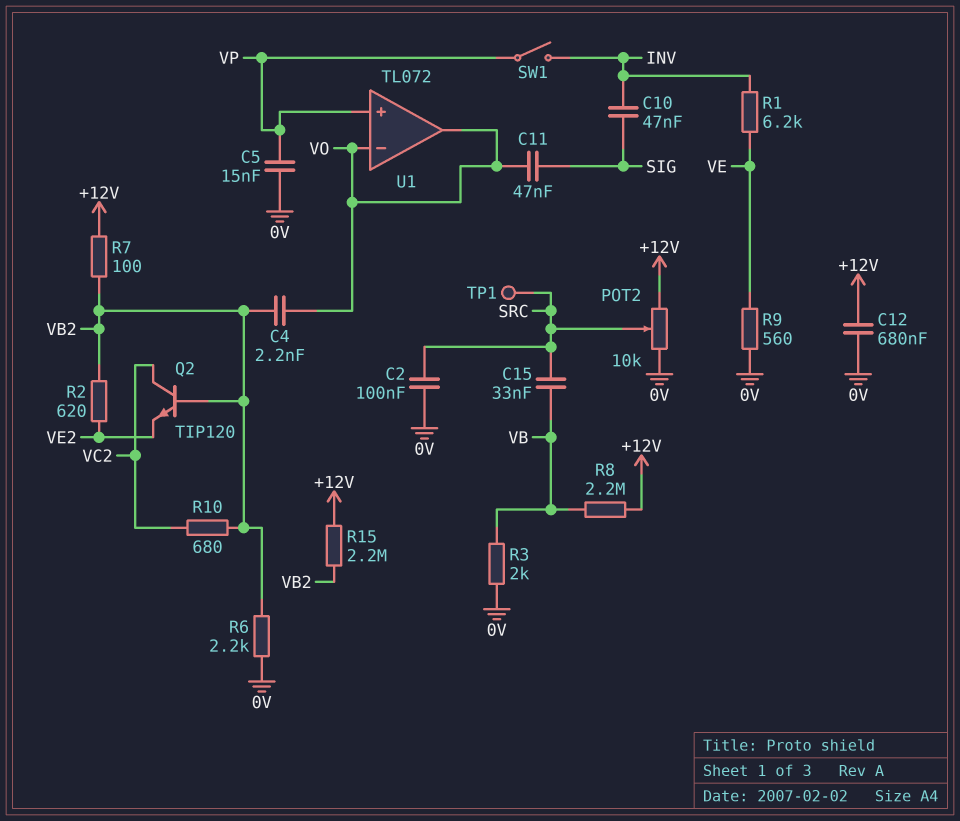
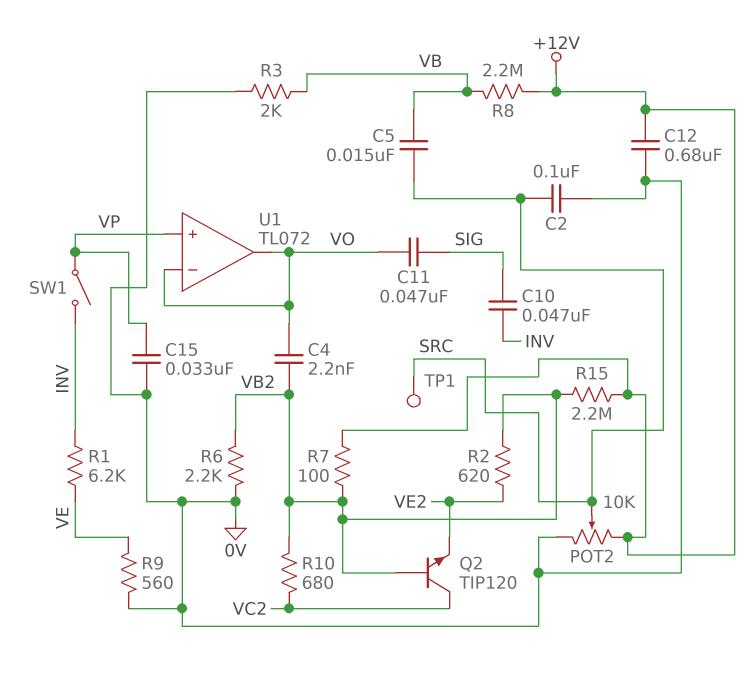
C5: 15nF (0V, VP) -> 15nF (SRC, VB)
C15: 33nF (SRC, VB) -> 33nF (0V, VP)

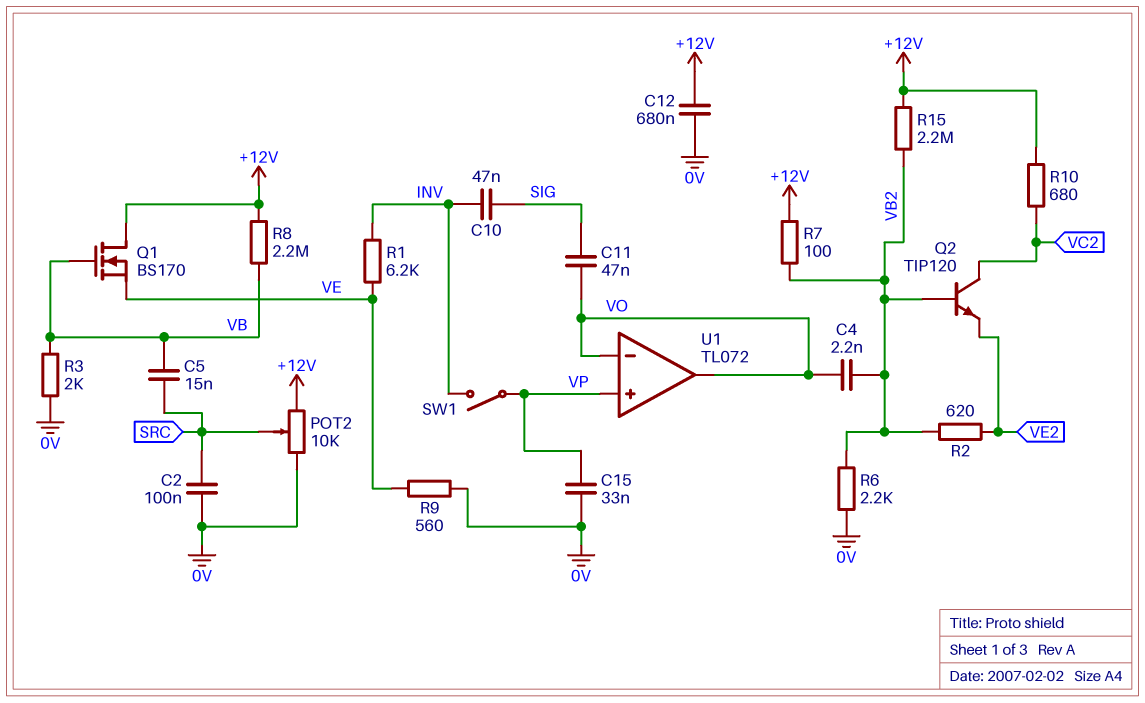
Q1: none -> NMOS BS170 (G VB, D +12V, S VE)
R10: 680 (VB2, VC2) -> 680 (+12V, VC2)
TP1: test point (SRC) -> none

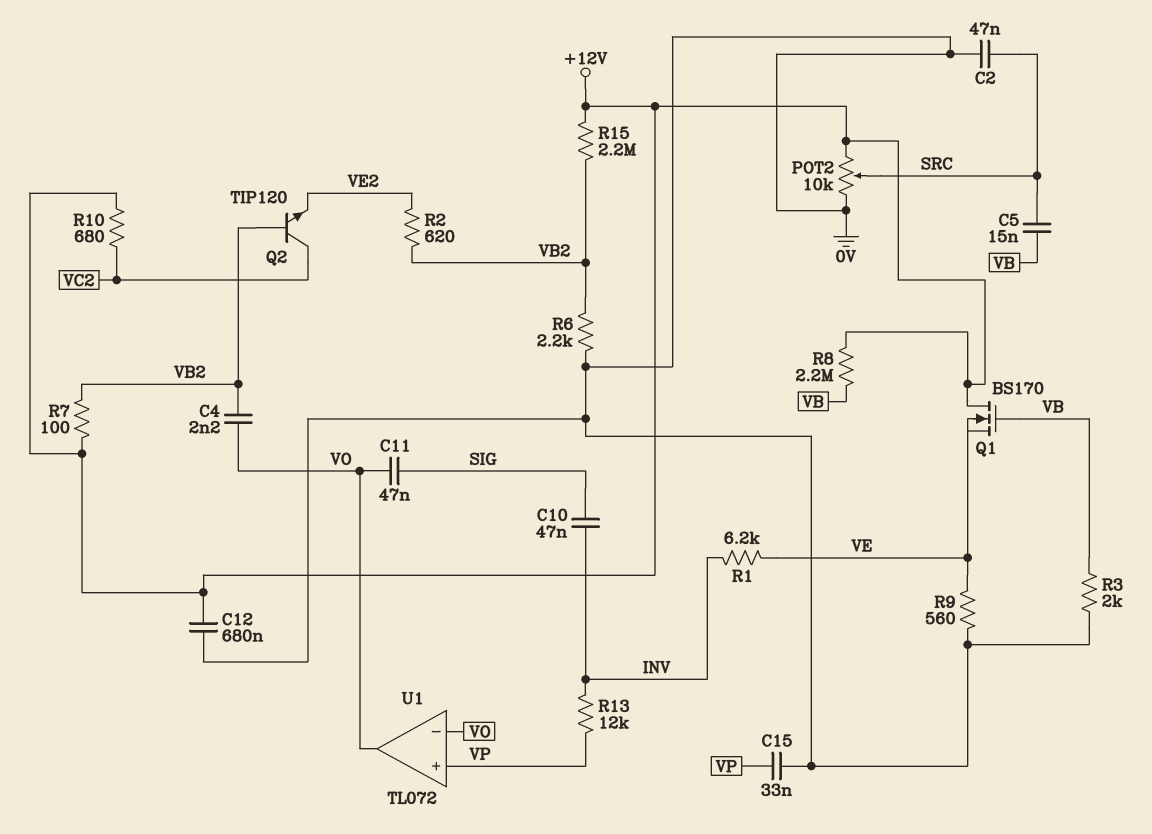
C2: 100nF (0V, SRC) -> 47nF (0V, SRC)
R13: none -> 12k (INV, VP)
SW1: switch (INV, VP) -> none

